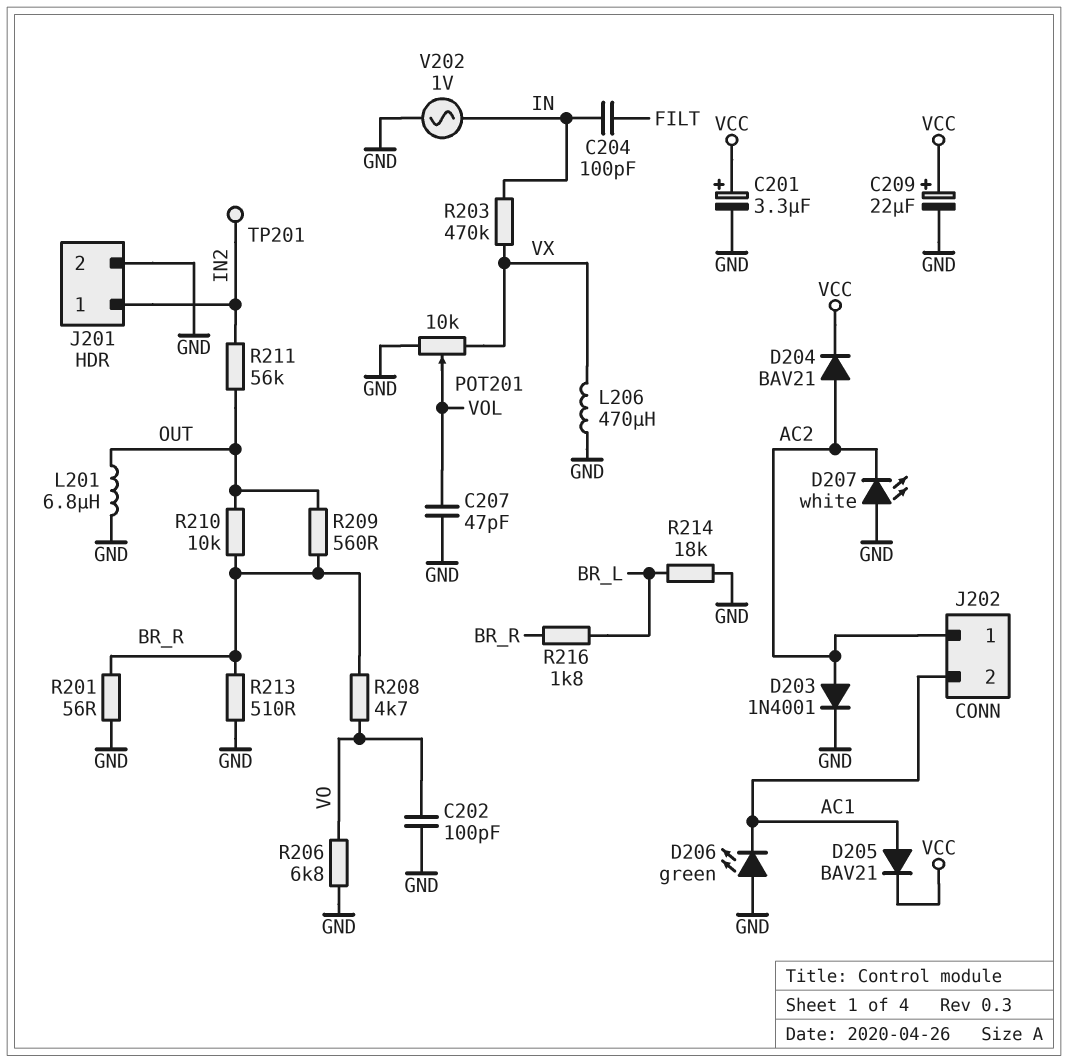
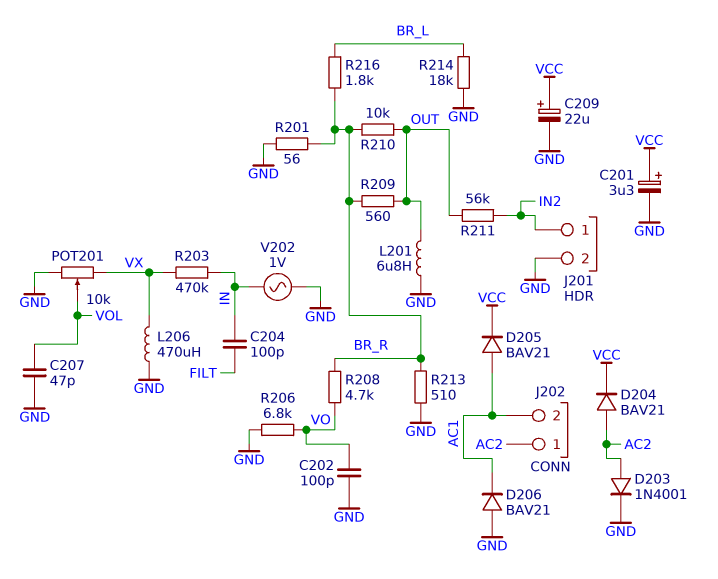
D206: LED green (A GND, K AC1) -> diode BAV21 (A GND, K AC1)
D207: LED white (A GND, K AC2) -> none
TP201: test point (IN2) -> none

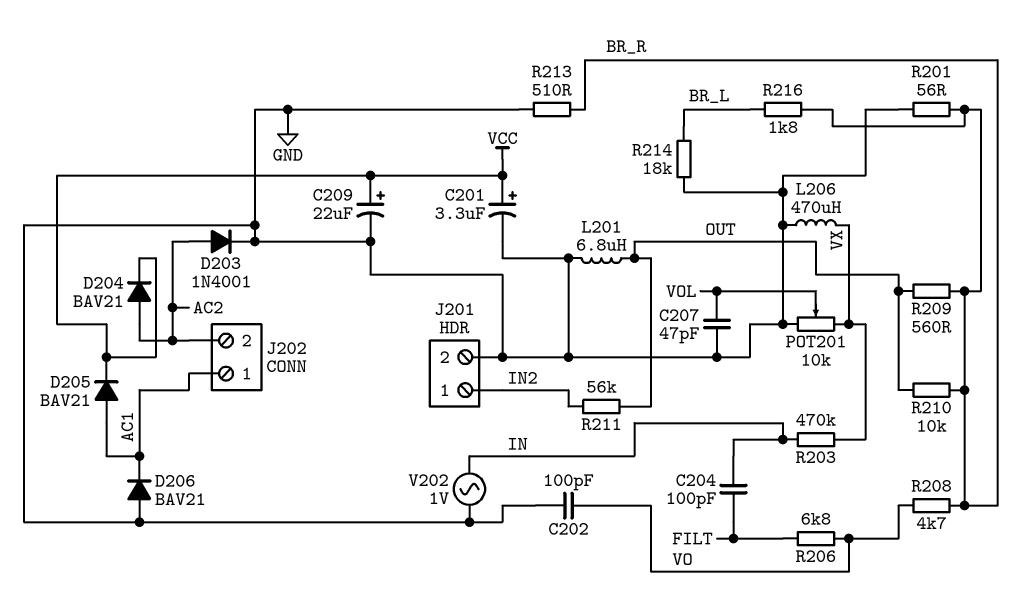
J202 pin 1: AC2 -> AC1
J202 pin 2: AC1 -> AC2
R206: 6.8k (GND, VO) -> 6.8k (FILT, VO)

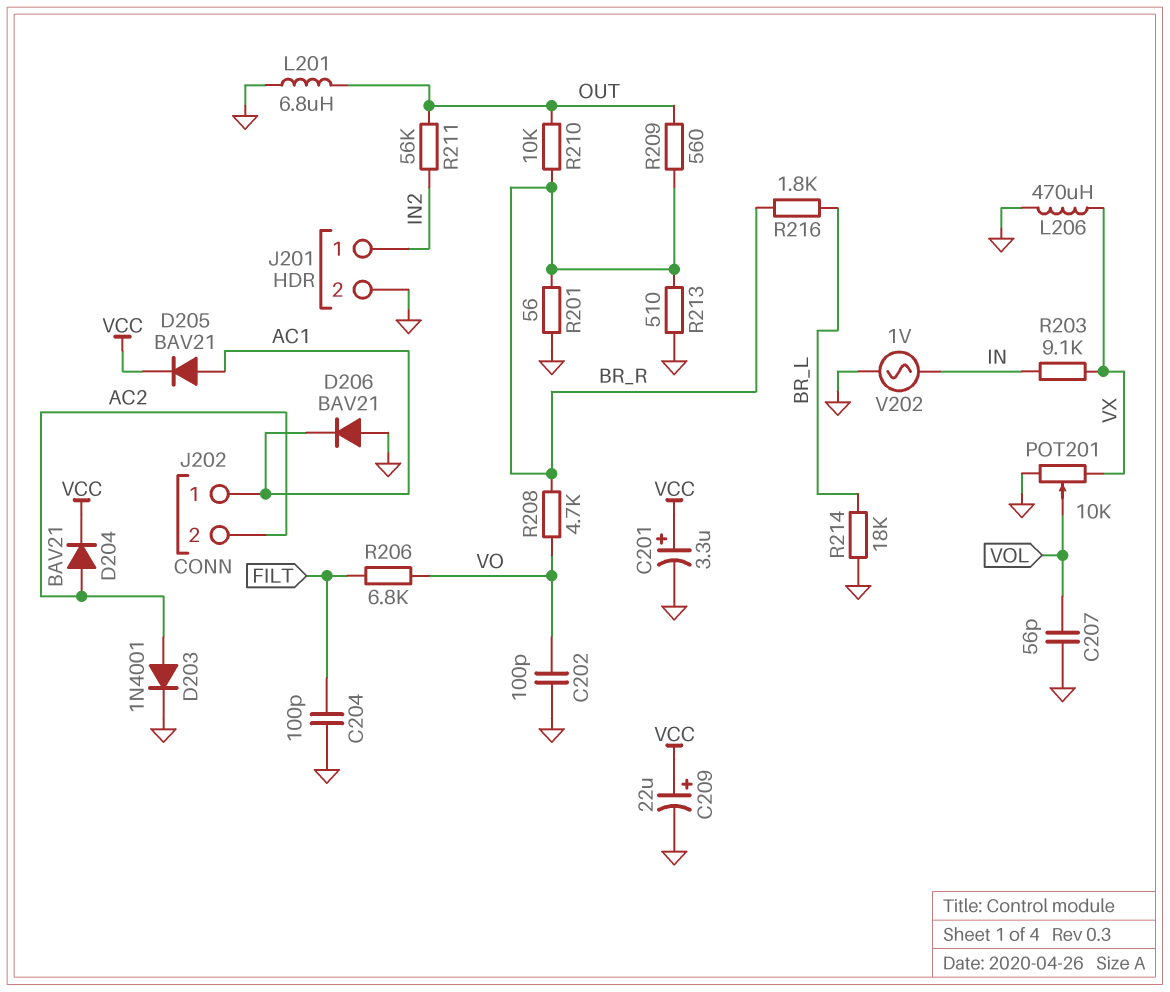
C204: 100pF (FILT, IN) -> 100pF (FILT, GND)
C207: 47pF (GND, VOL) -> 56pF (GND, VOL)
R203: 470k (IN, VX) -> 9.1k (IN, VX)

